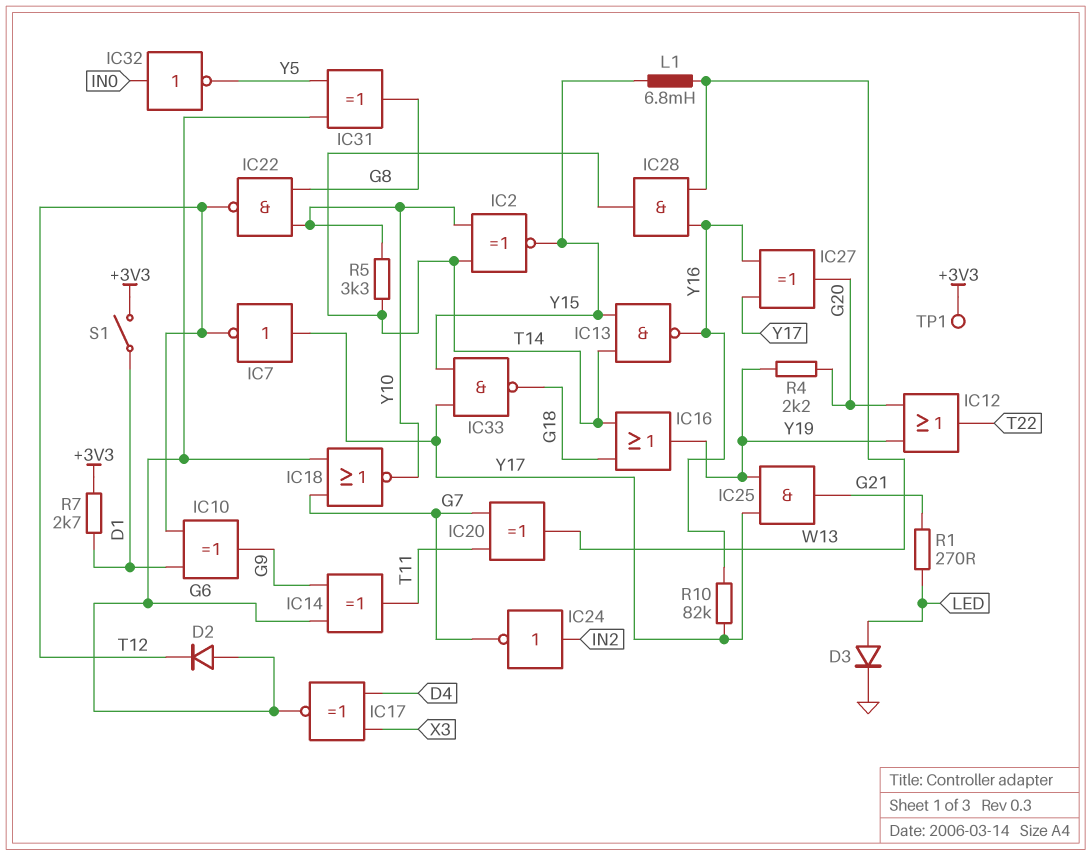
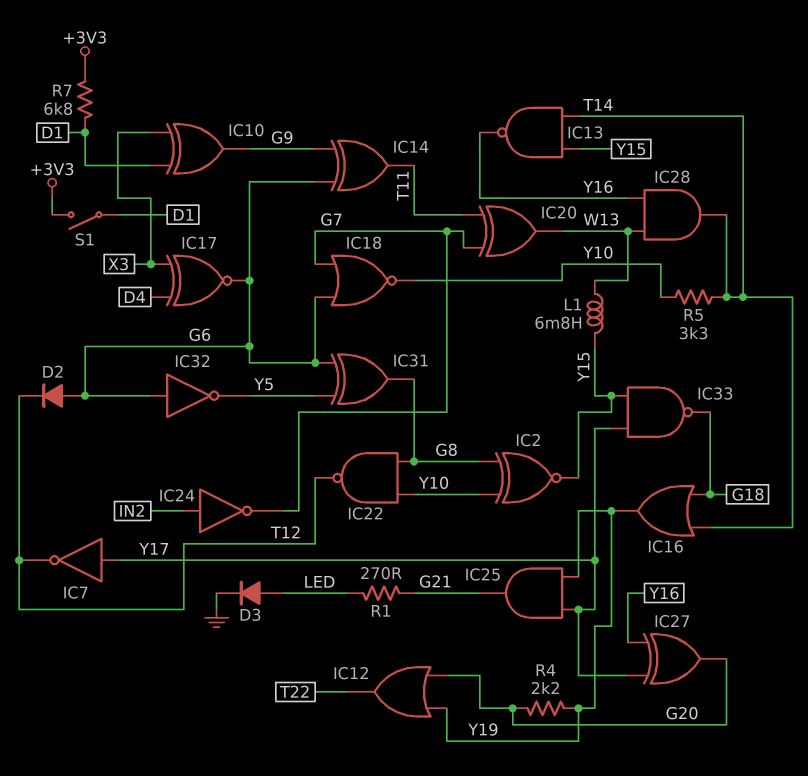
IC2: XNOR (in T14, in Y10, out Y15) -> XNOR (in G8, in Y10, out Y15)
IC10: XOR (in D1, in T12, out G9) -> XOR (in D1, in X3, out G9)
IC32: NOT (in IN0, out Y5) -> NOT (in G6, out Y5)
R7: 2.7k (+3V3, D1) -> 6.8k (+3V3, D1)
R10: 82k (Y16, Y17) -> none
TP1: test point (+3V3) -> none

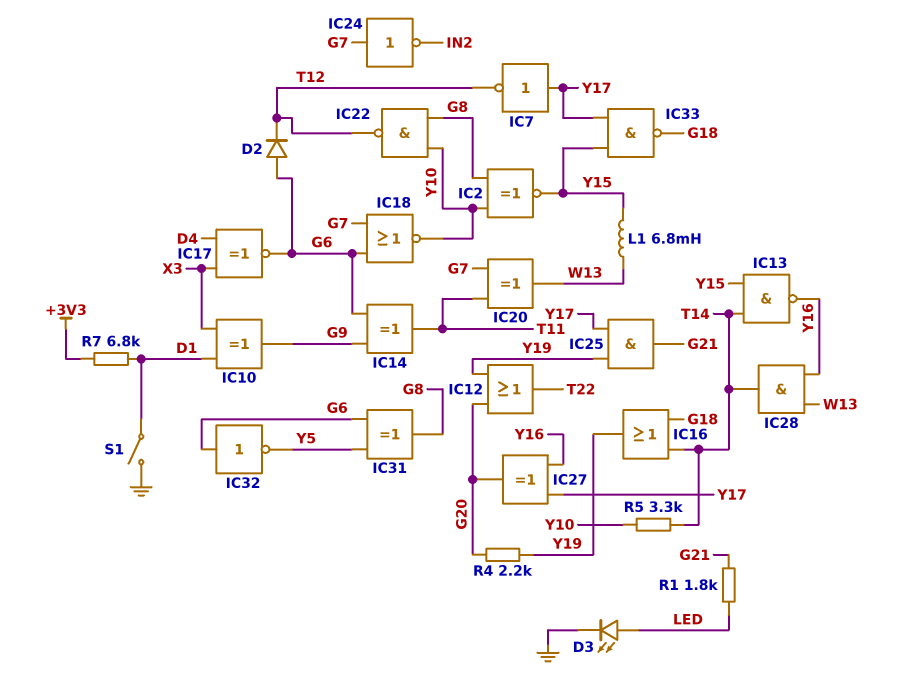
D3: diode (A LED, K GND) -> LED (A LED, K GND)
IC24: NOT (in IN2, out G7) -> NOT (in G7, out IN2)
R1: 270 (G21, LED) -> 1.8k (G21, LED)
S1: switch (+3V3, D1) -> switch (D1, GND)

